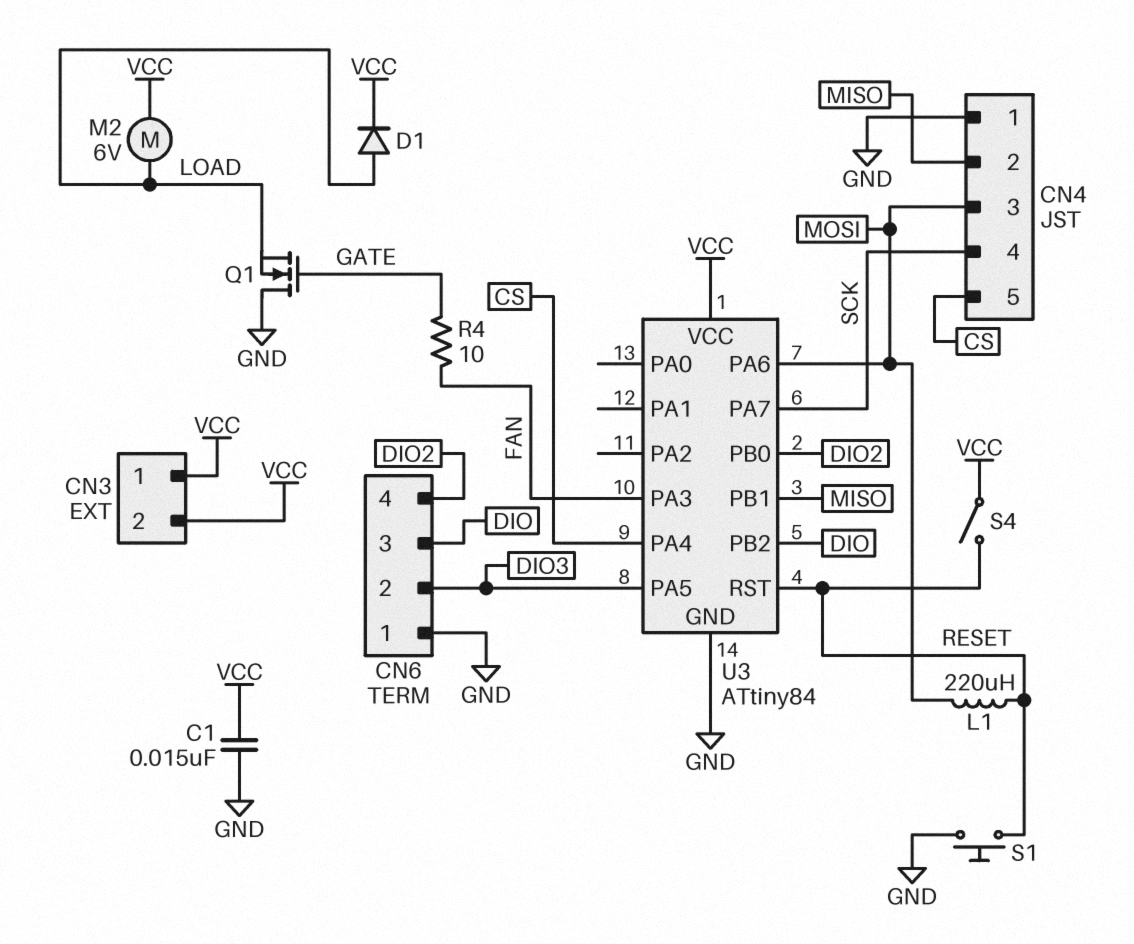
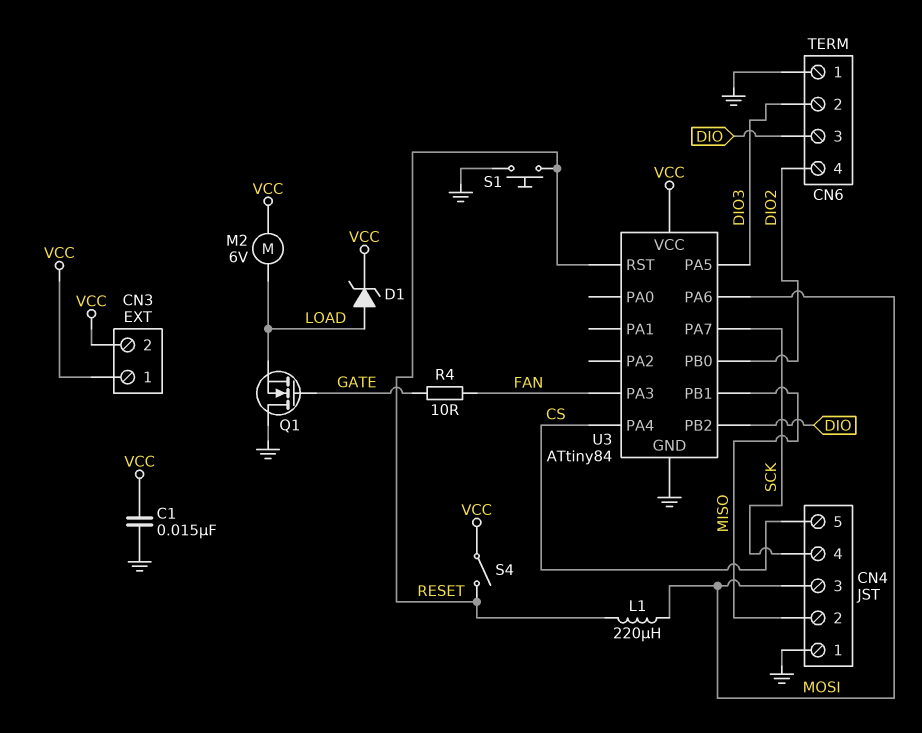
D1: diode (A LOAD, K VCC) -> zener (A LOAD, K VCC)

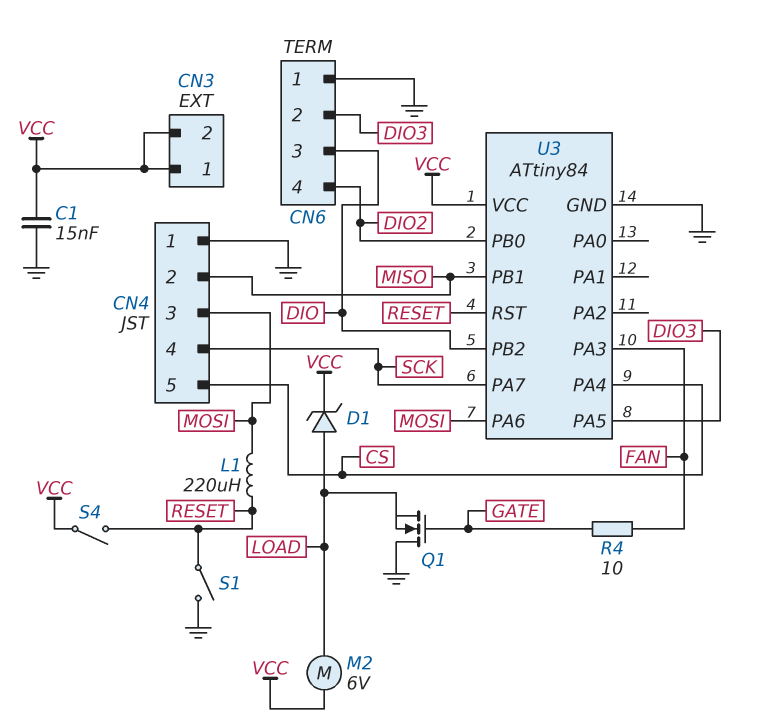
S1: button (GND, RESET) -> switch (GND, RESET)

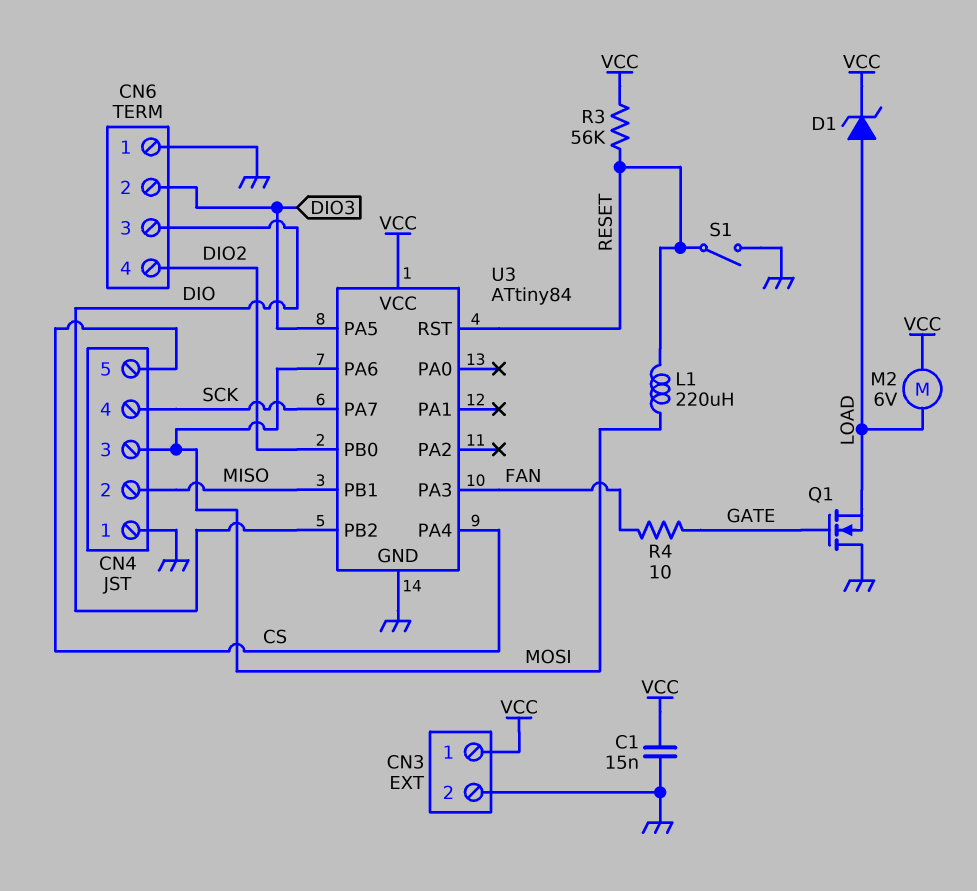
CN3 pin 2: VCC -> GND
R3: none -> 56k (RESET, VCC)
S4: switch (RESET, VCC) -> none

